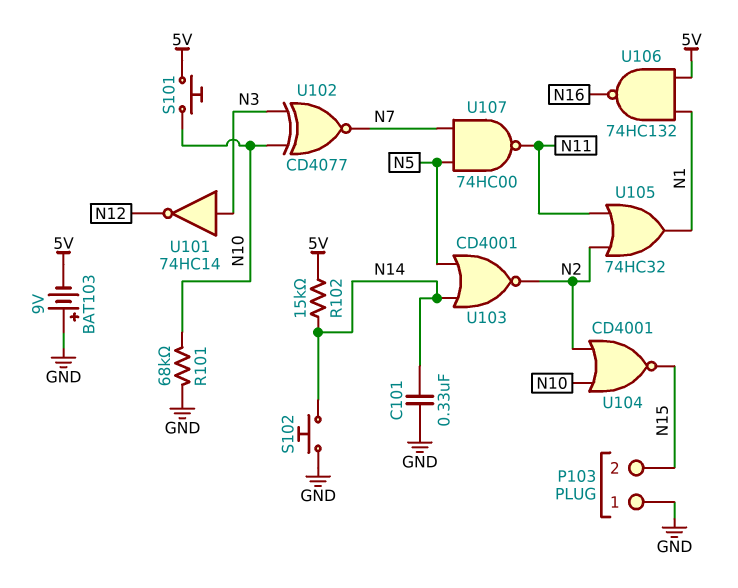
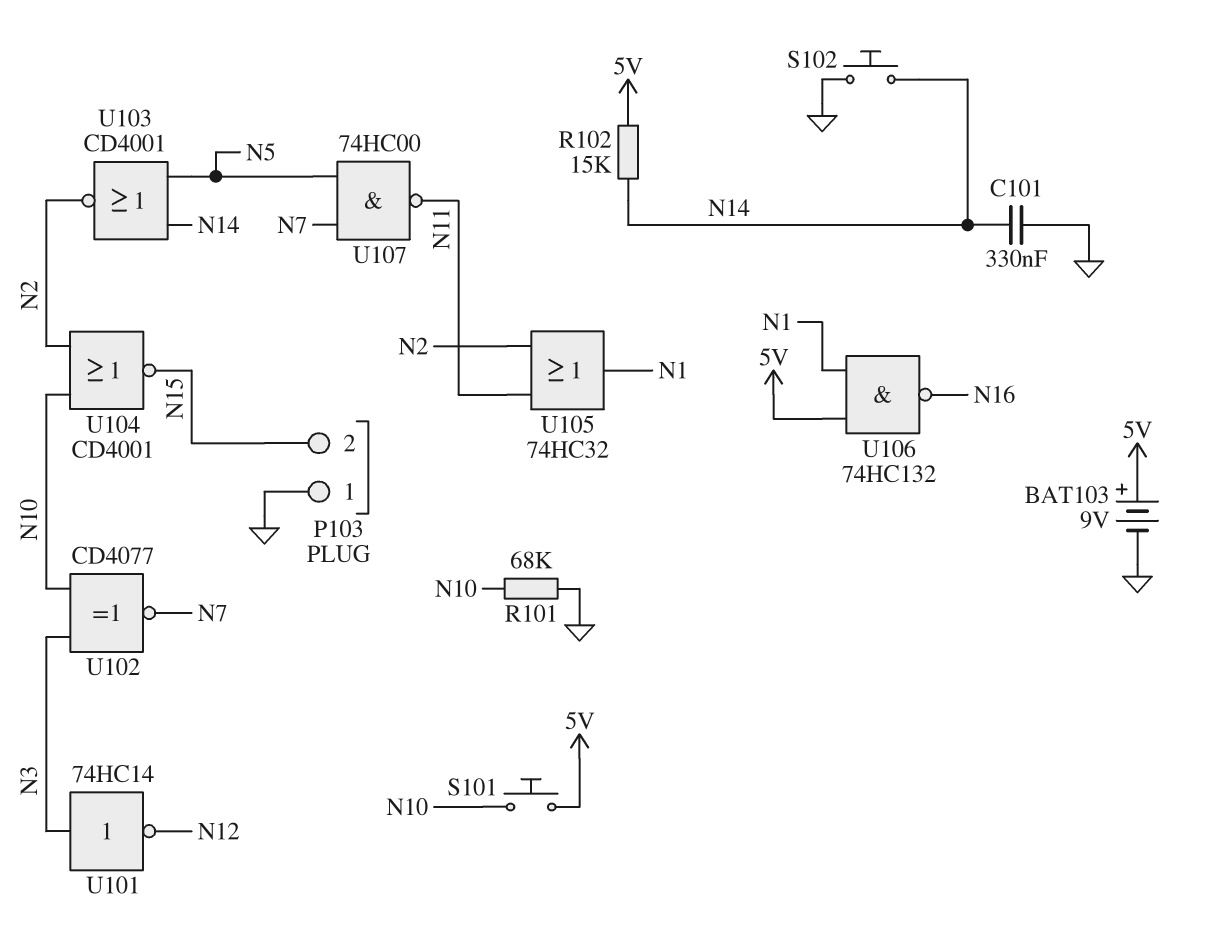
BAT103: 9V (plus GND, minus 5V) -> 9V (plus 5V, minus GND)

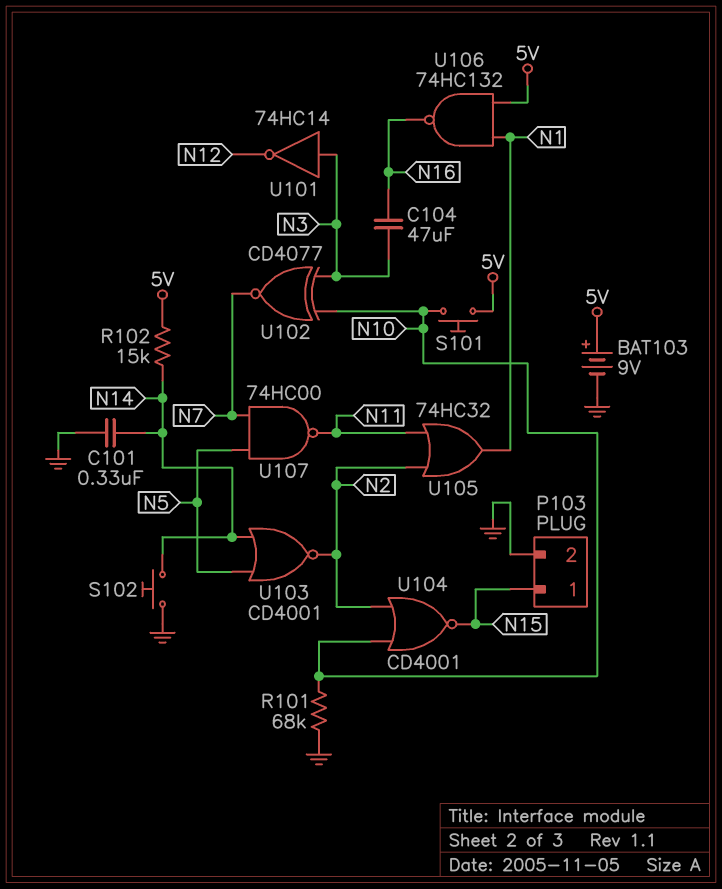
C104: none -> 47uF (N3, N16)
P103 pin 1: GND -> N15
P103 pin 2: N15 -> GND

